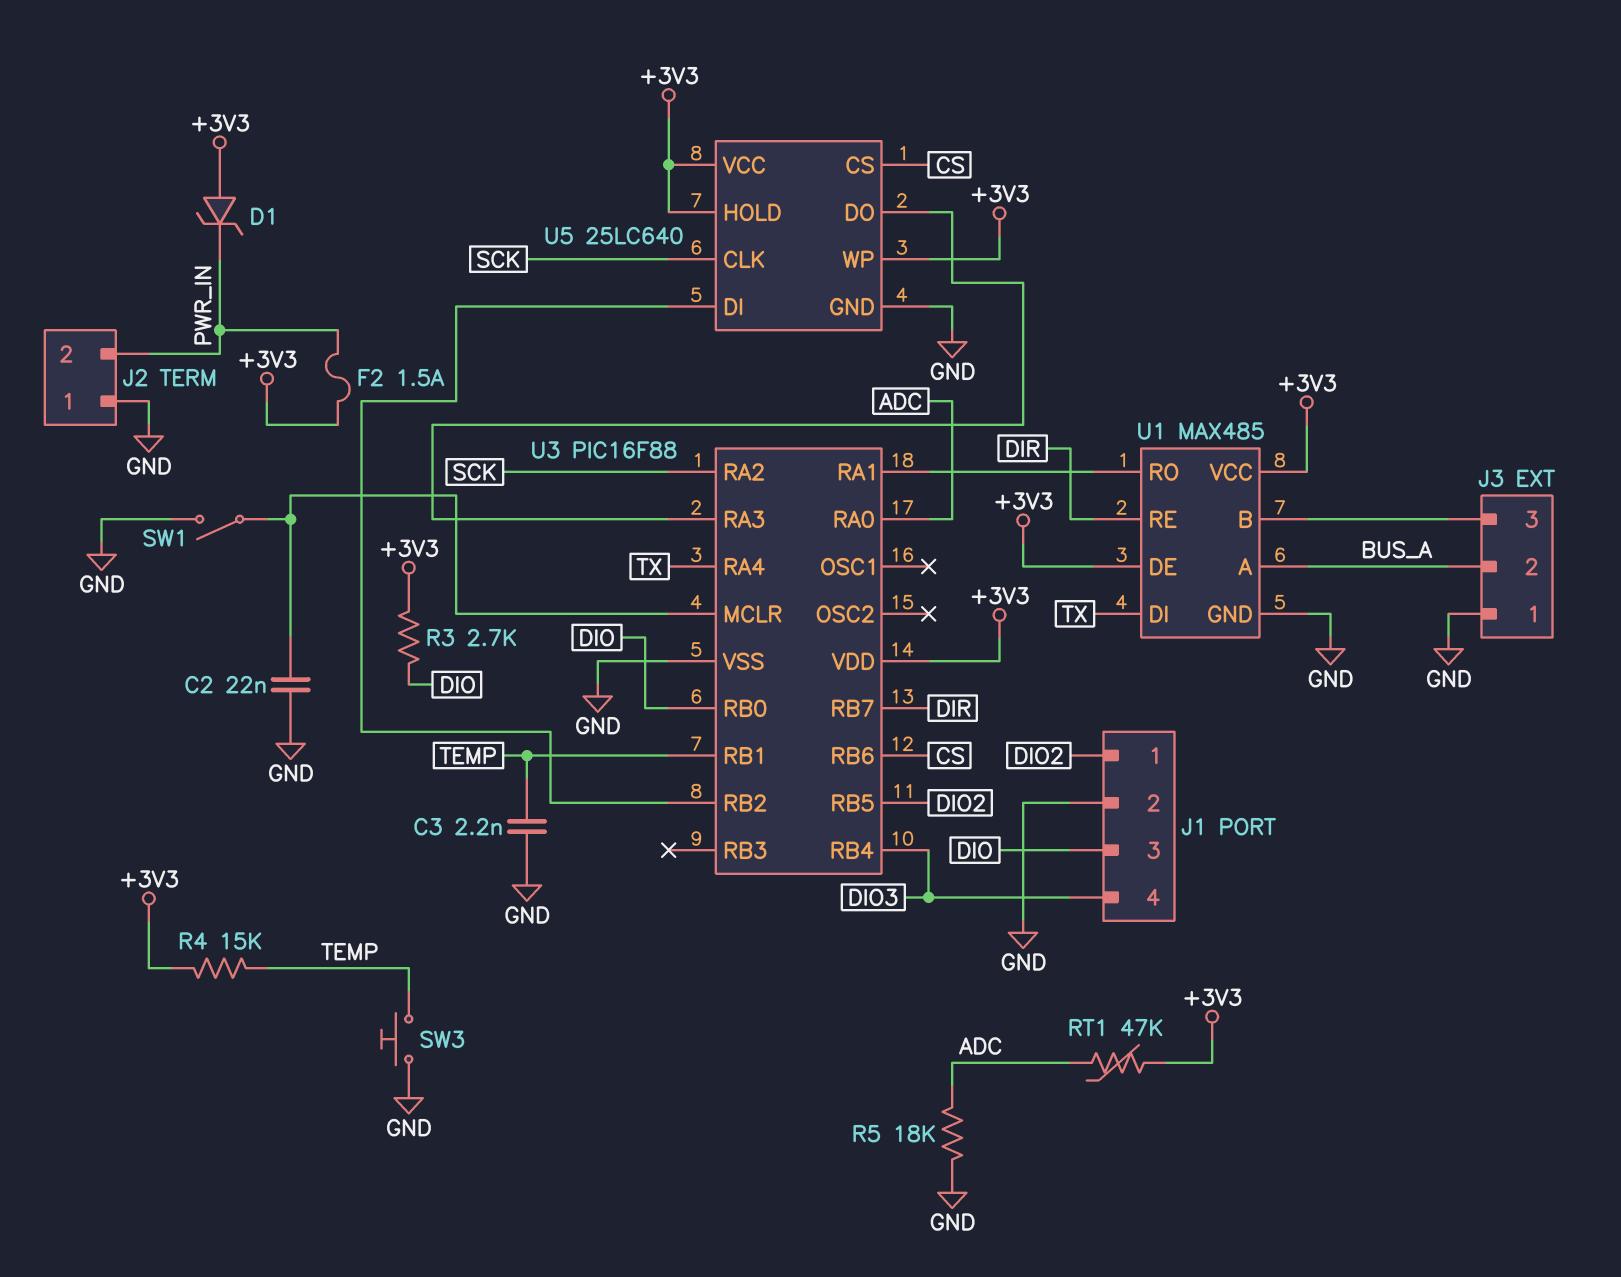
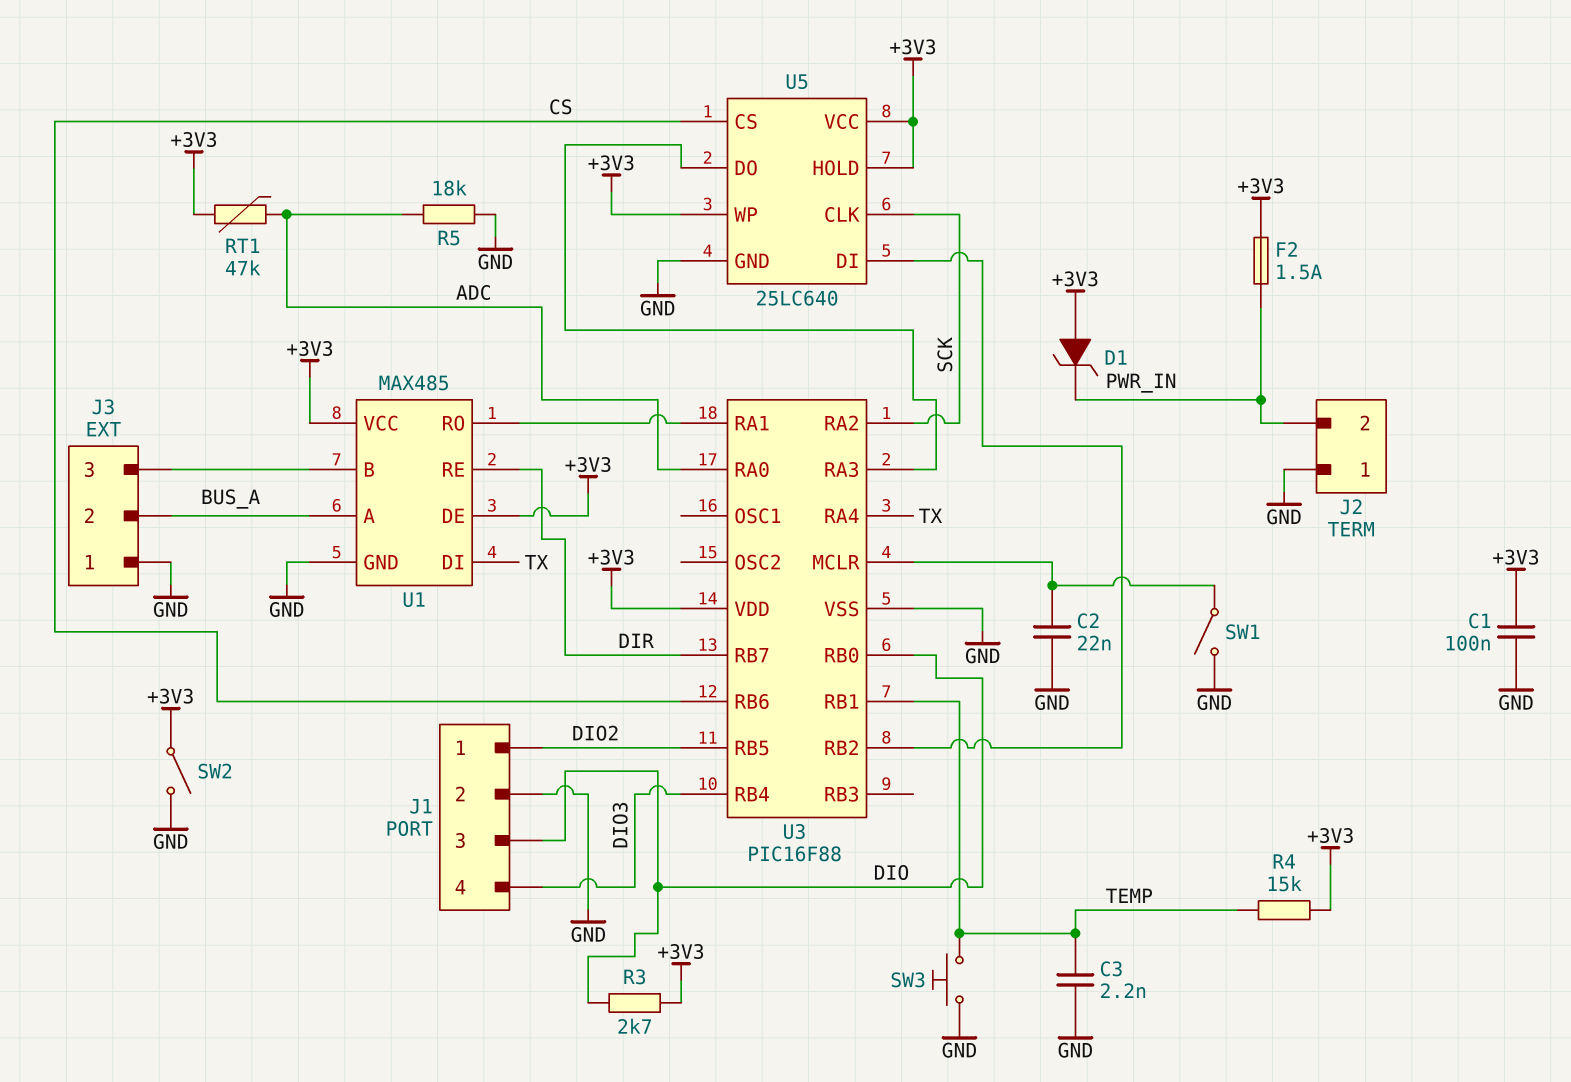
C1: none -> 100nF (+3V3, GND)
SW2: none -> switch (+3V3, GND)

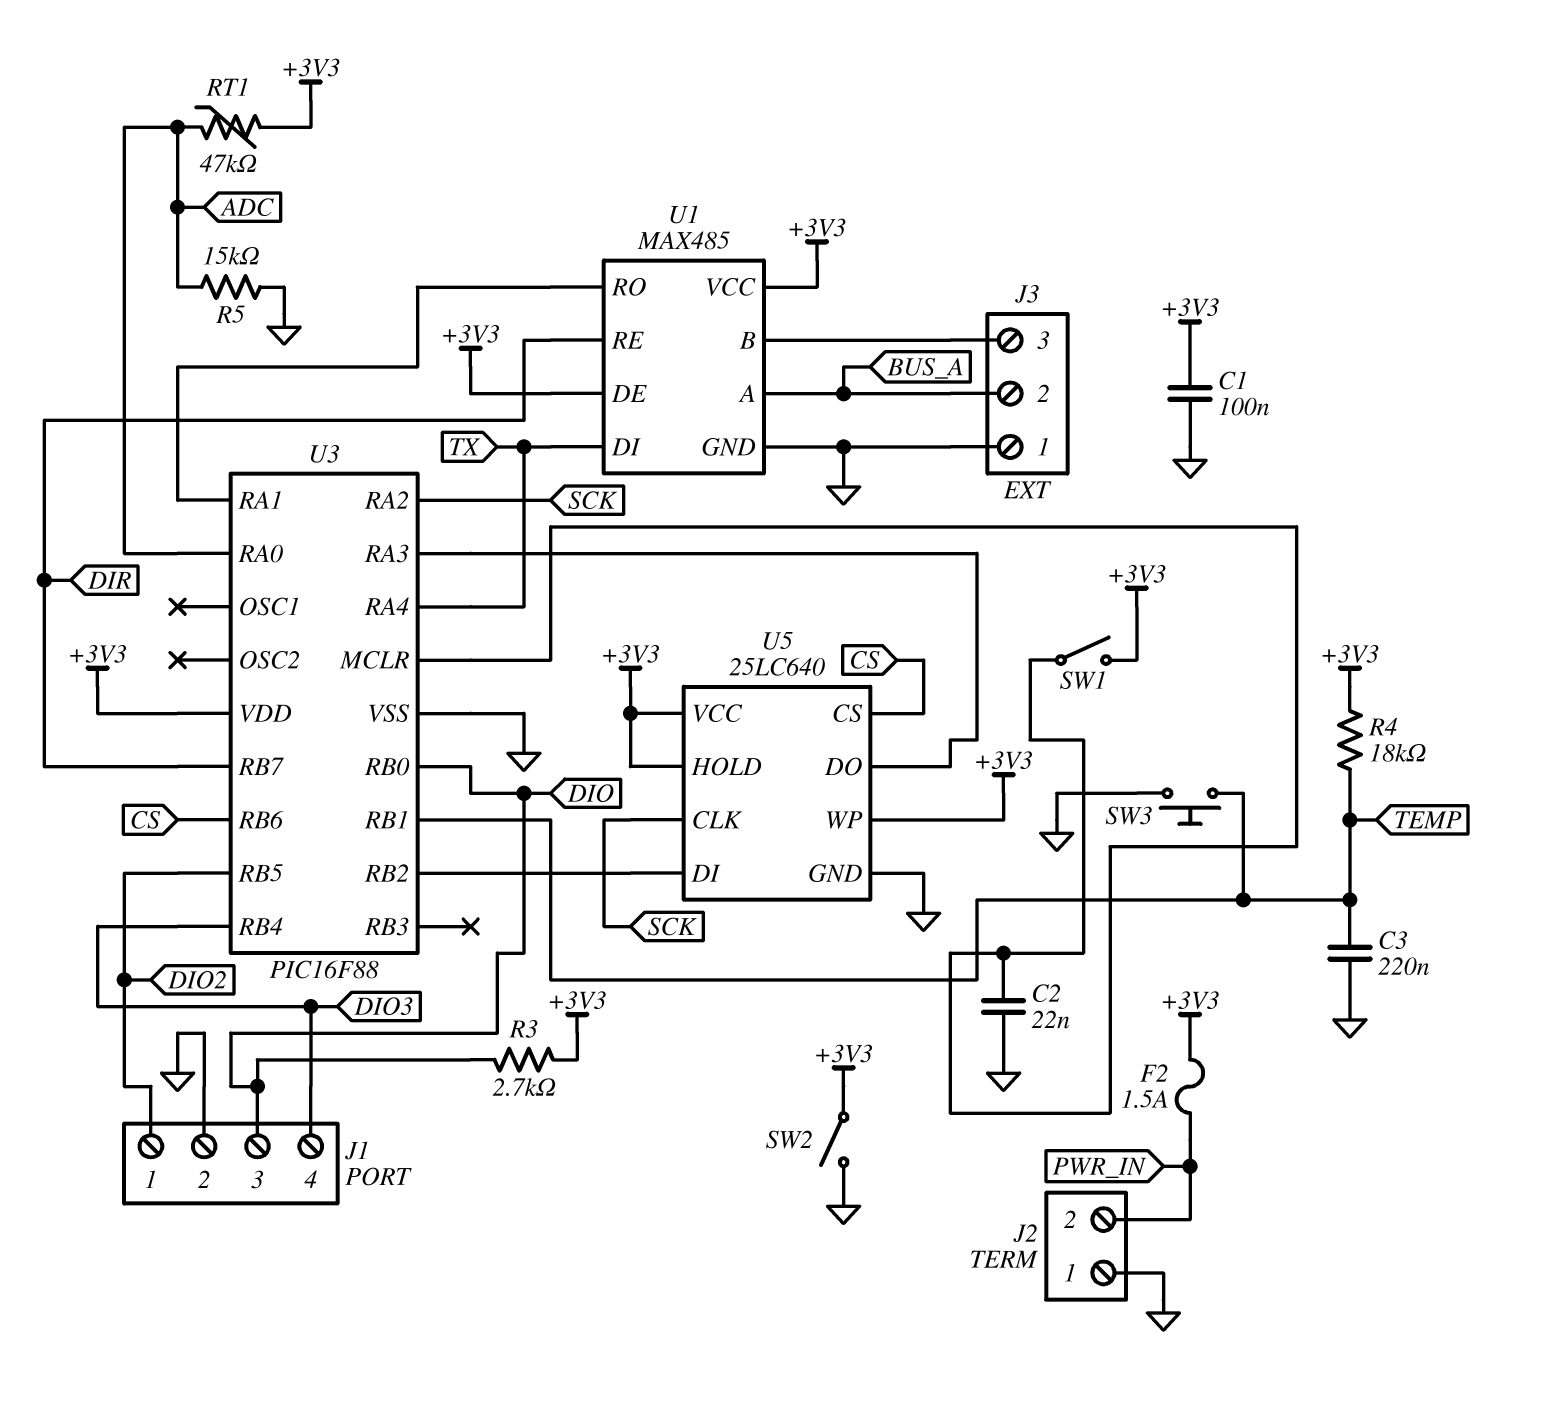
C3: 2.2nF (GND, TEMP) -> 220nF (GND, TEMP)
D1: zener (A +3V3, K PWR_IN) -> none
R4: 15k (+3V3, TEMP) -> 18k (+3V3, TEMP)
R5: 18k (ADC, GND) -> 15k (ADC, GND)
SW1: switch (GND, U3/MCLR) -> switch (+3V3, U3/MCLR)

